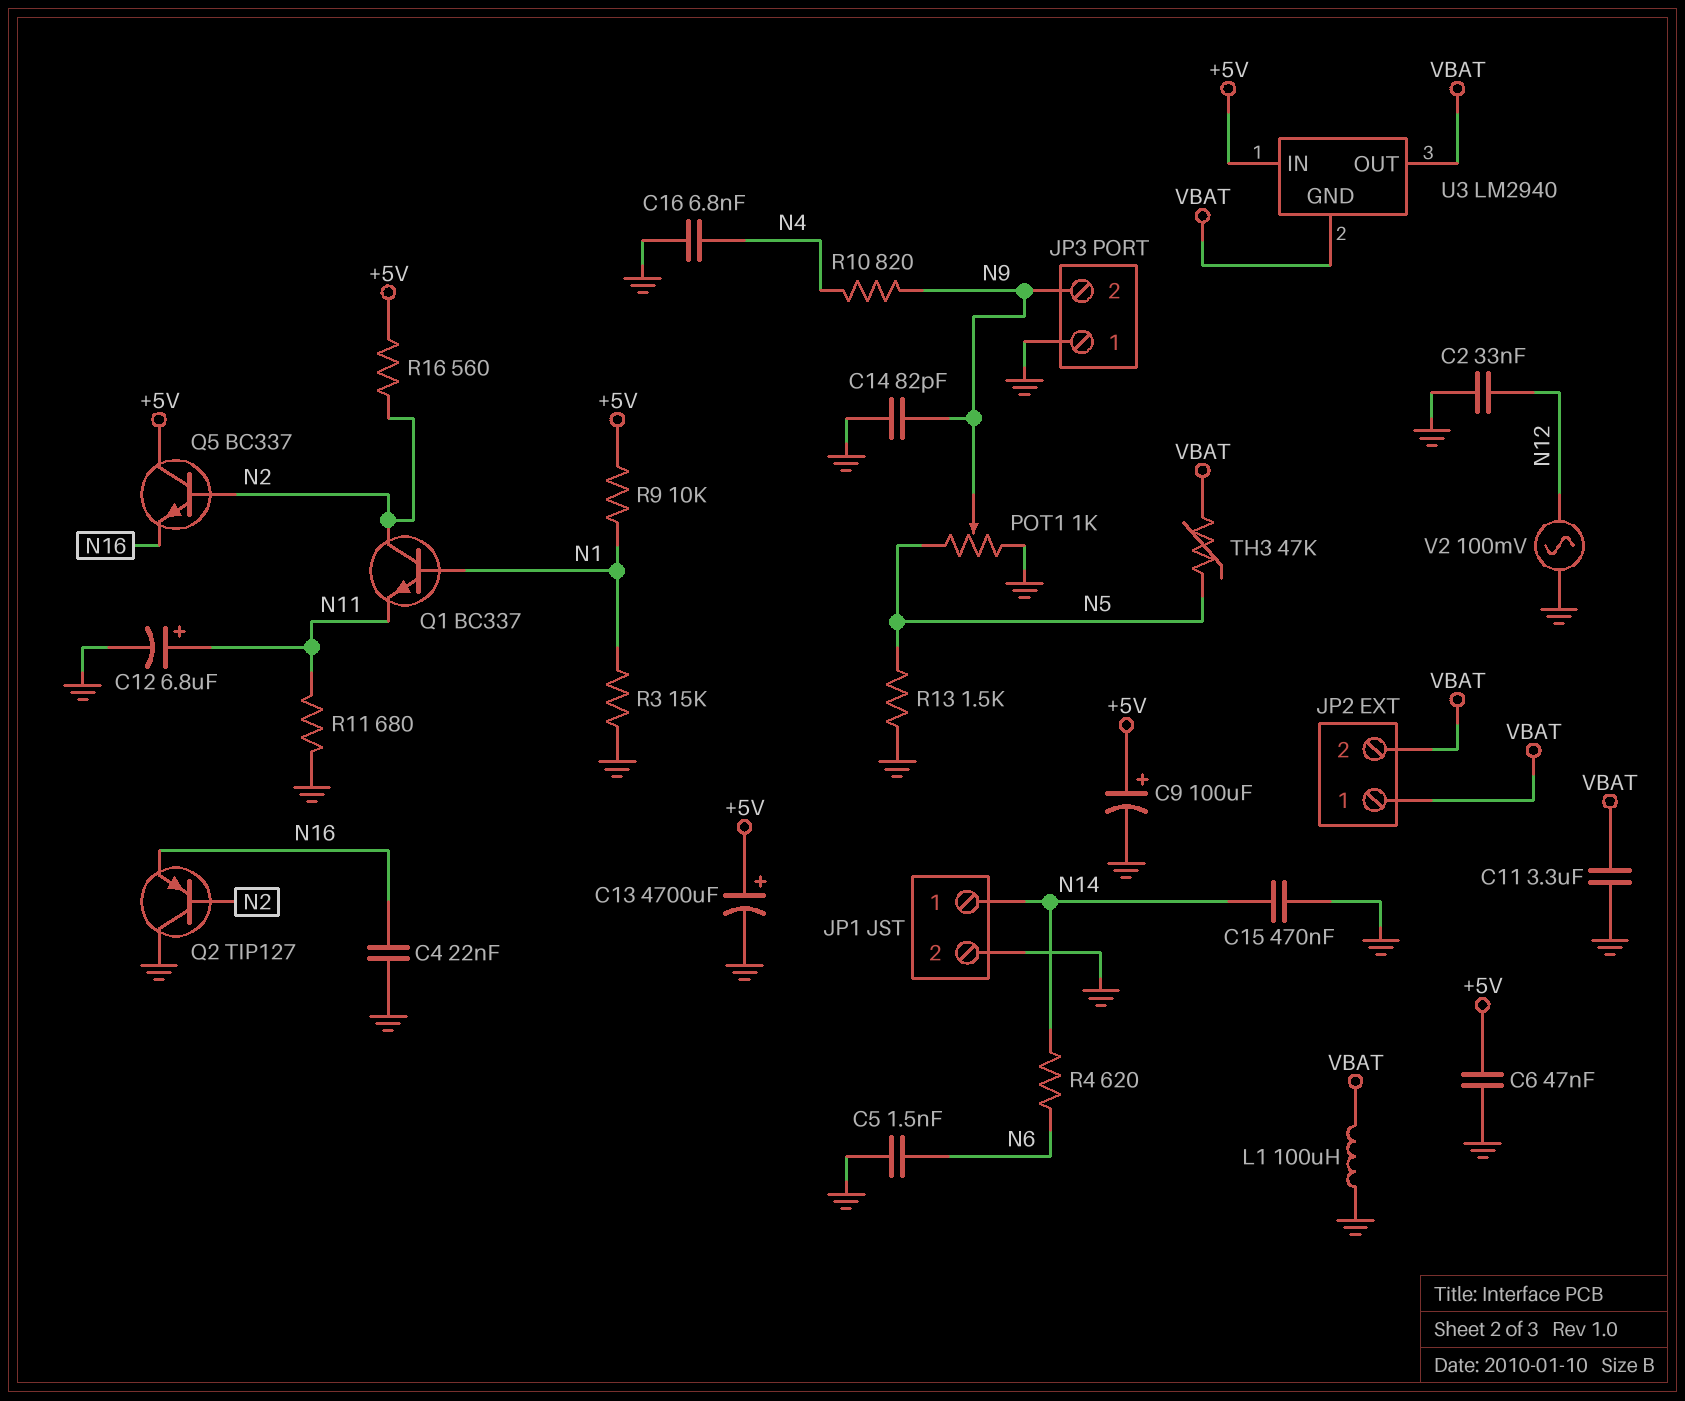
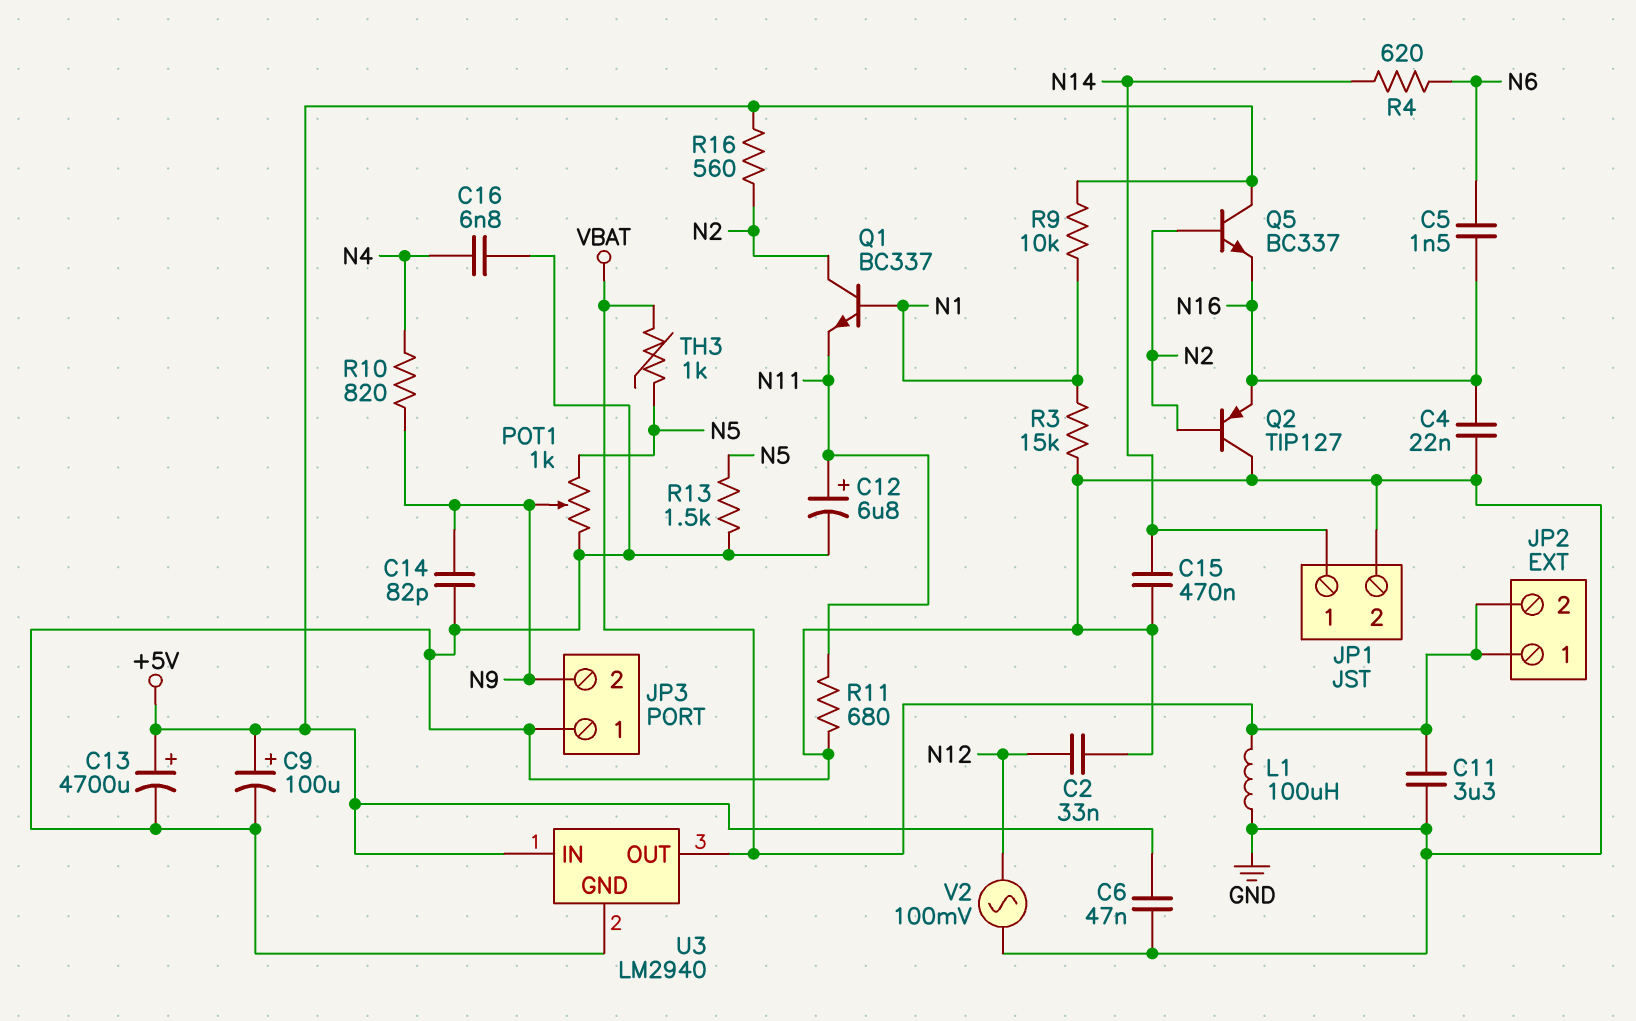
C5: 1.5nF (GND, N6) -> 1.5nF (N6, N16)
TH3: 47k (N5, VBAT) -> 1k (N5, VBAT)
U3 pin GND: VBAT -> GND

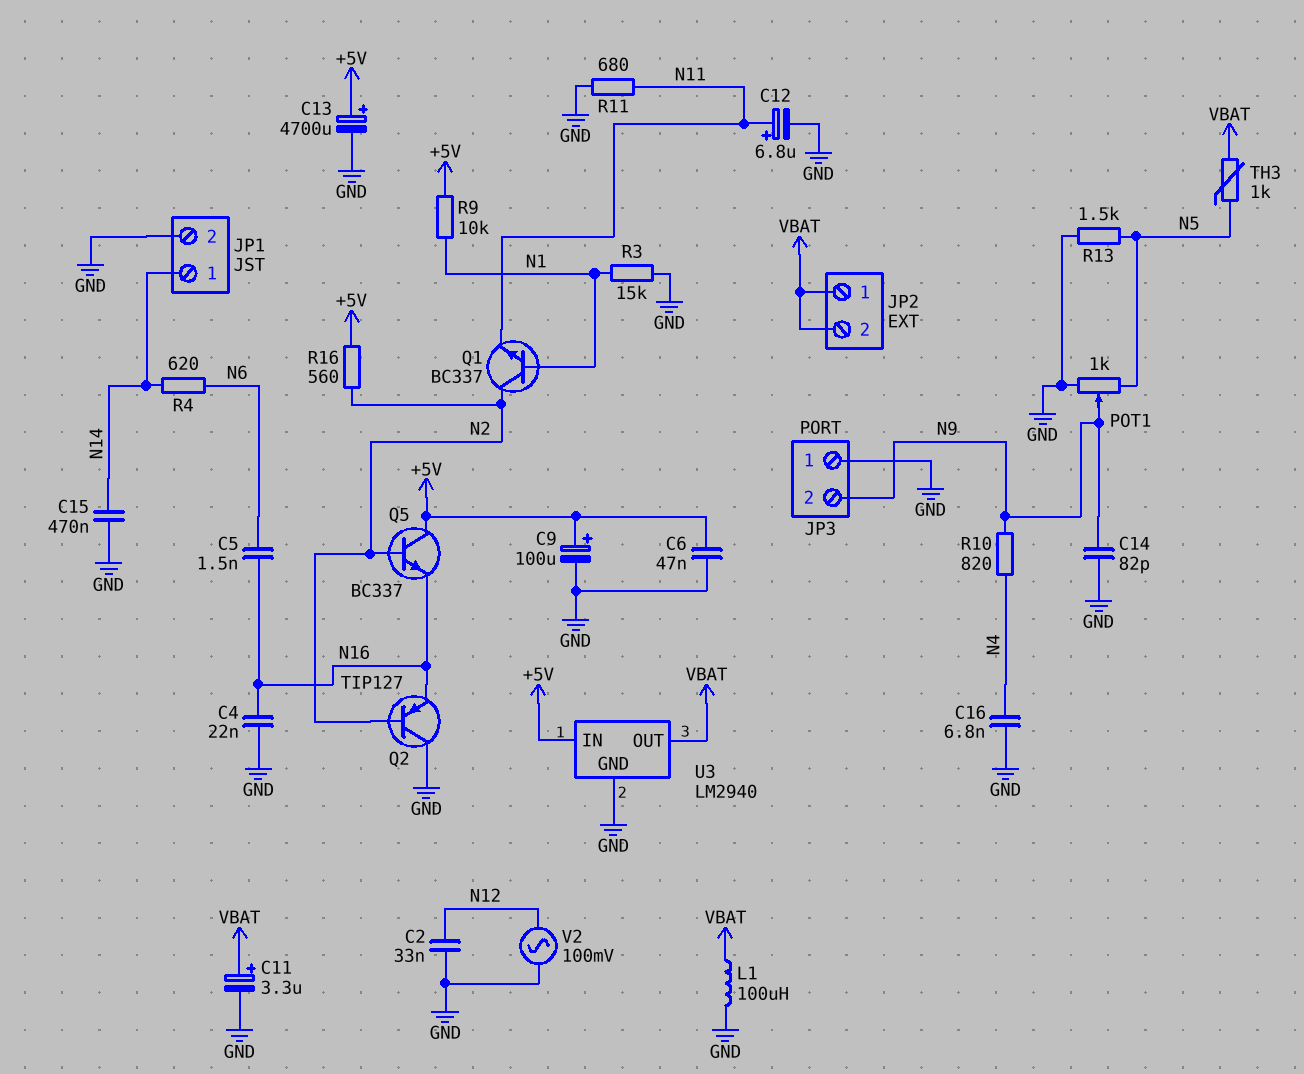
C11: 3.3uF (GND, VBAT) -> 3.3uF (plus VBAT, minus GND)

